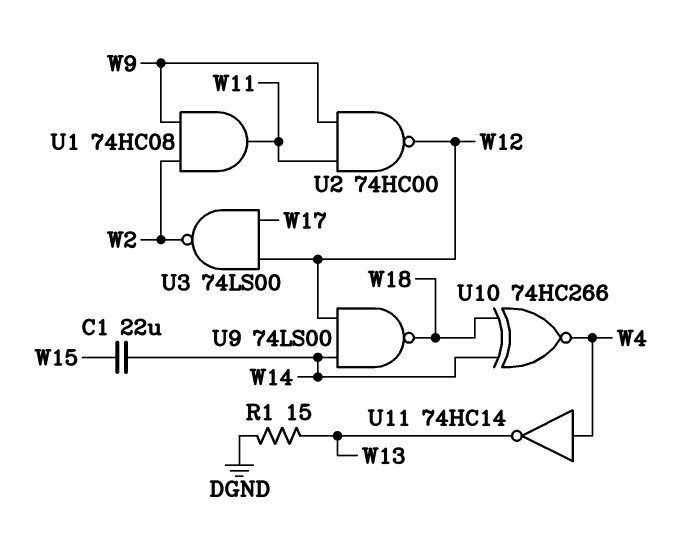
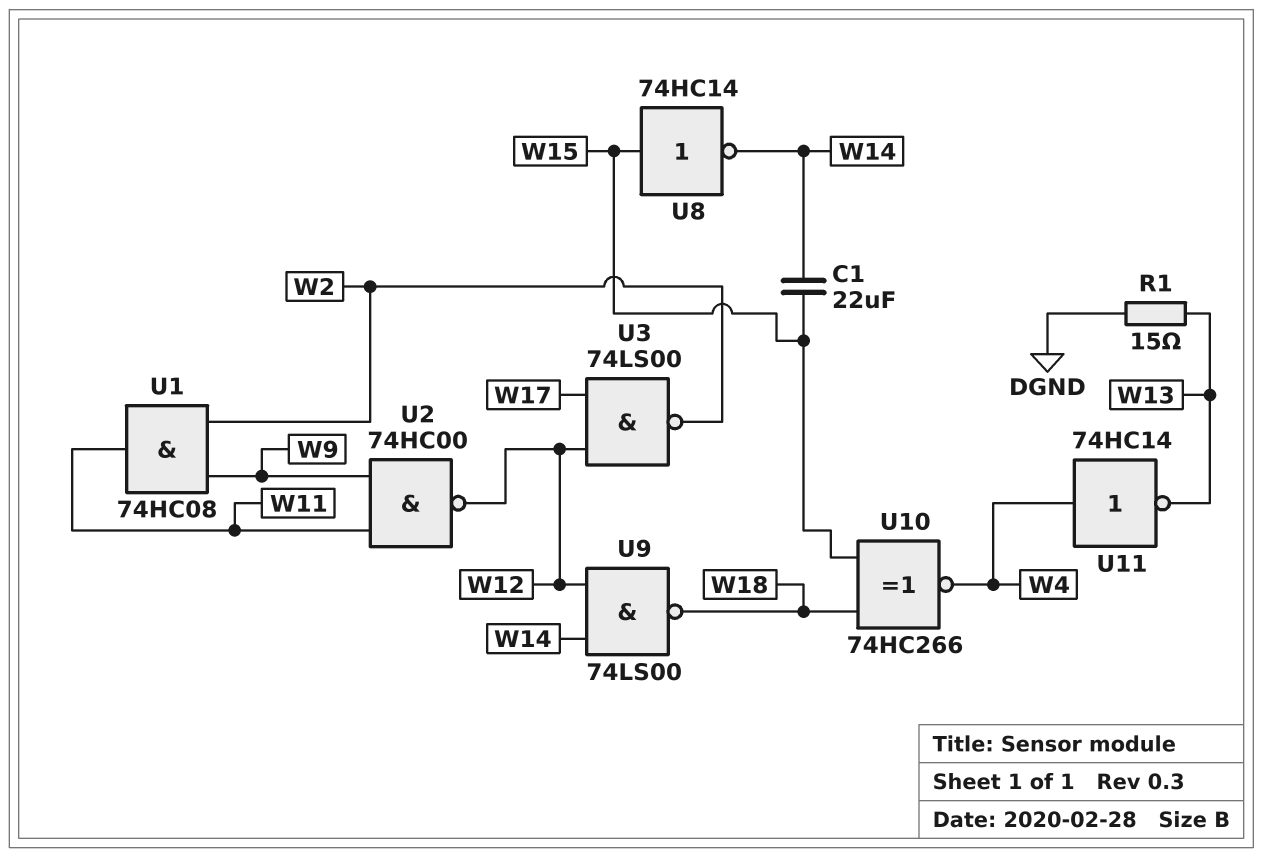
U8: none -> NOT 74HC14 (in W15, out W14)
U10: XNOR 74HC266 (in W14, in W18, out W4) -> XNOR 74HC266 (in W15, in W18, out W4)

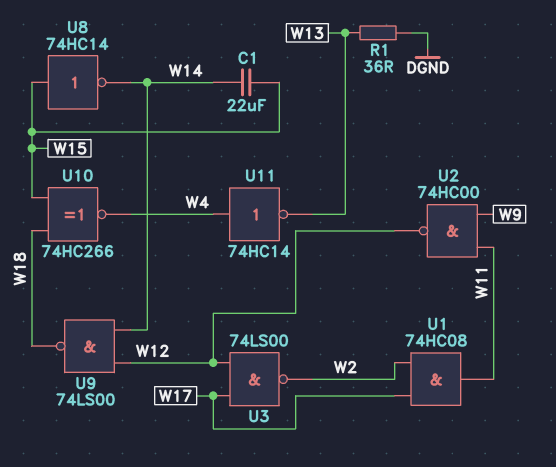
R1: 15 (DGND, W13) -> 36 (DGND, W13)
U1: AND 74HC08 (in W2, in W9, out W11) -> AND 74HC08 (in W2, in W17, out W11)

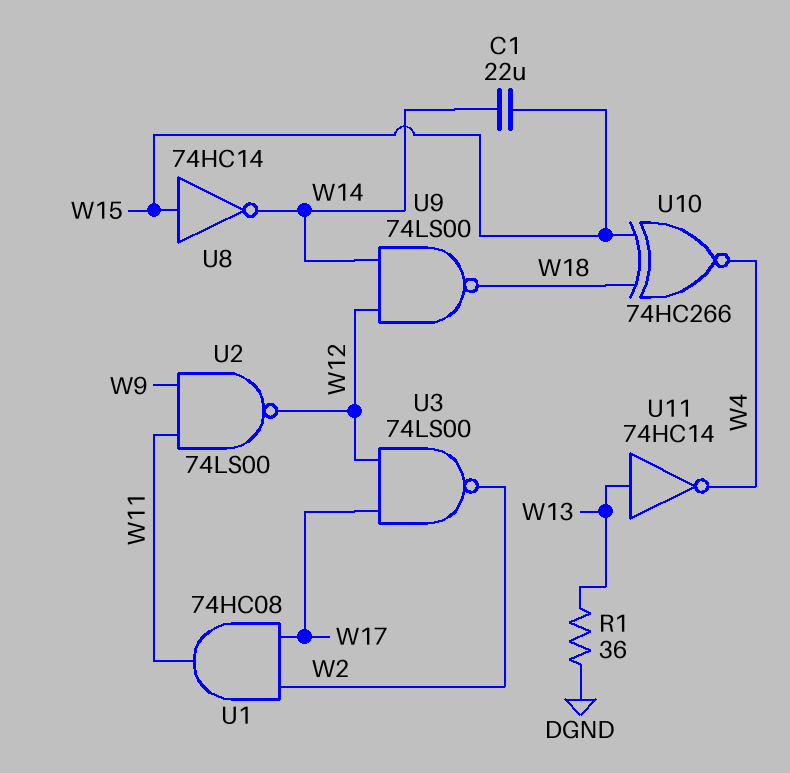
U2: NAND 74HC00 (in W9, in W11, out W12) -> NAND 74LS00 (in W9, in W11, out W12)
U11: NOT 74HC14 (in W4, out W13) -> NOT 74HC14 (in W13, out W4)

